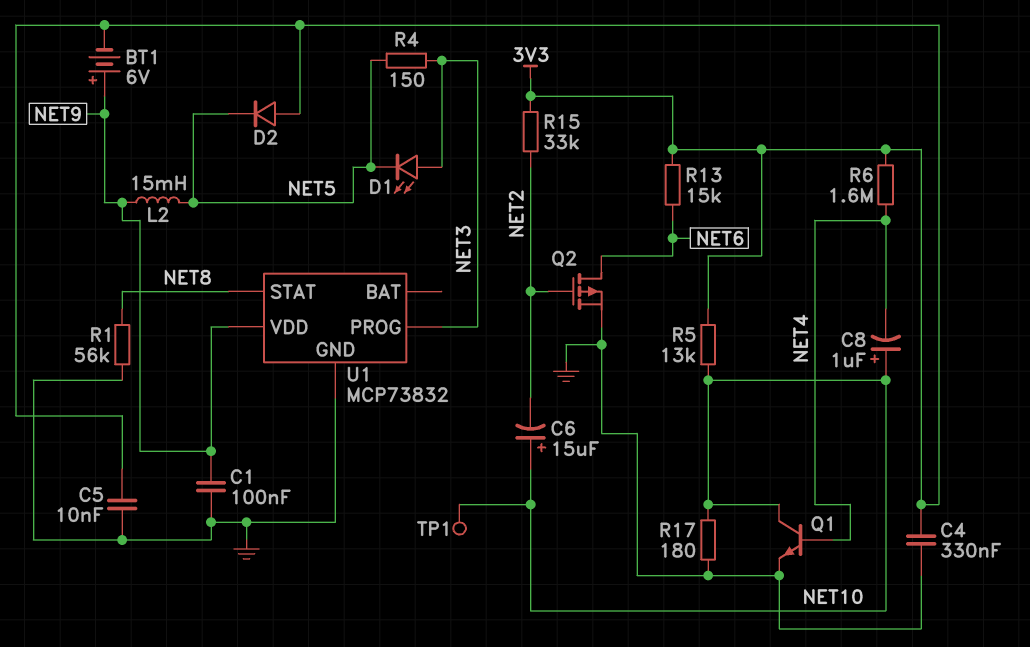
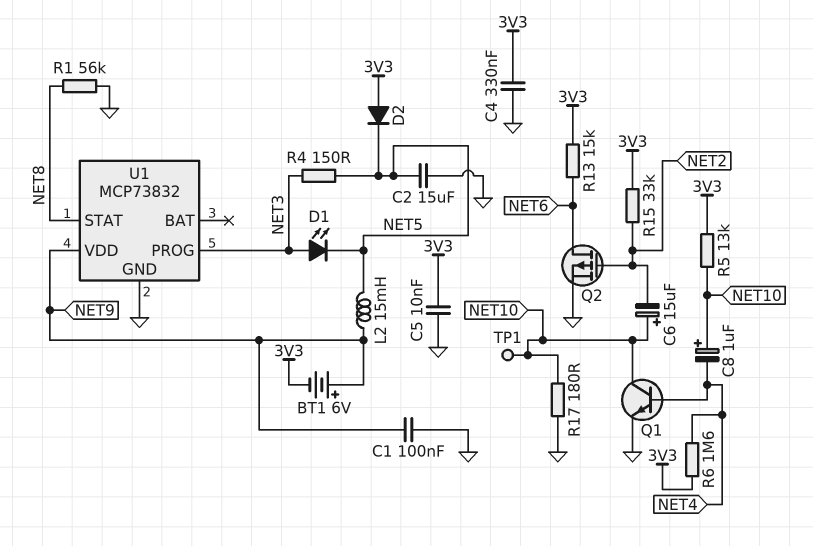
C2: none -> 15uF (GND, NET5)

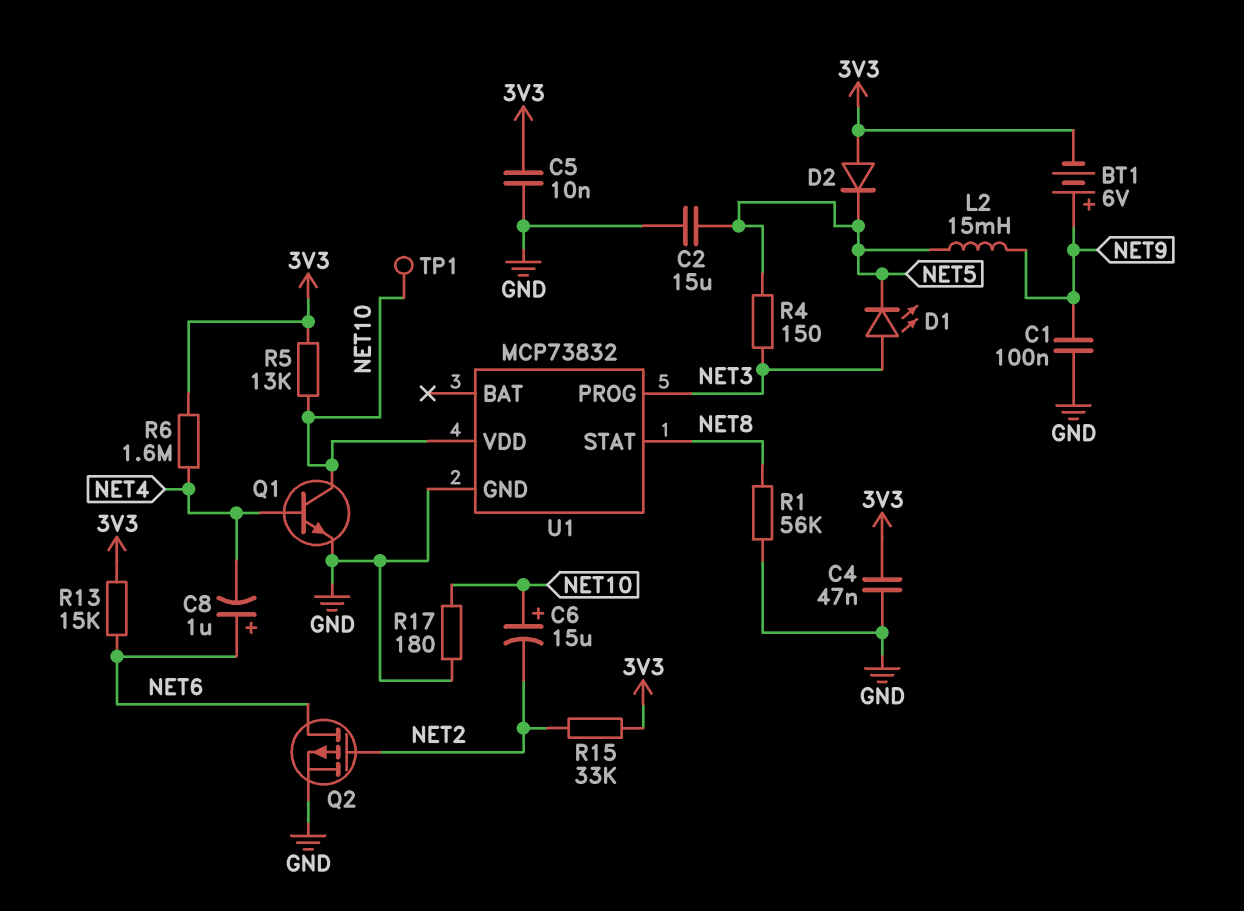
C4: 330nF (3V3, GND) -> 47nF (3V3, GND)
C8: 1uF (plus NET10, minus NET4) -> 1uF (plus NET6, minus NET4)
U1 pin VDD: NET9 -> NET10

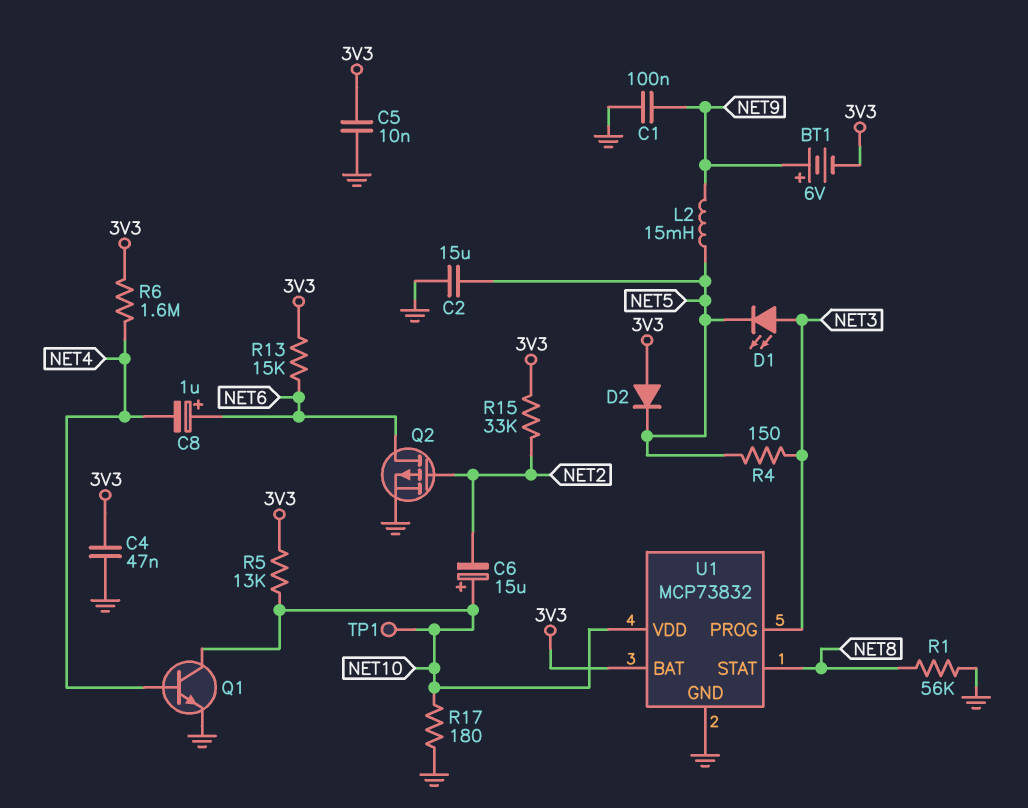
U1 pin BAT: none -> 3V3

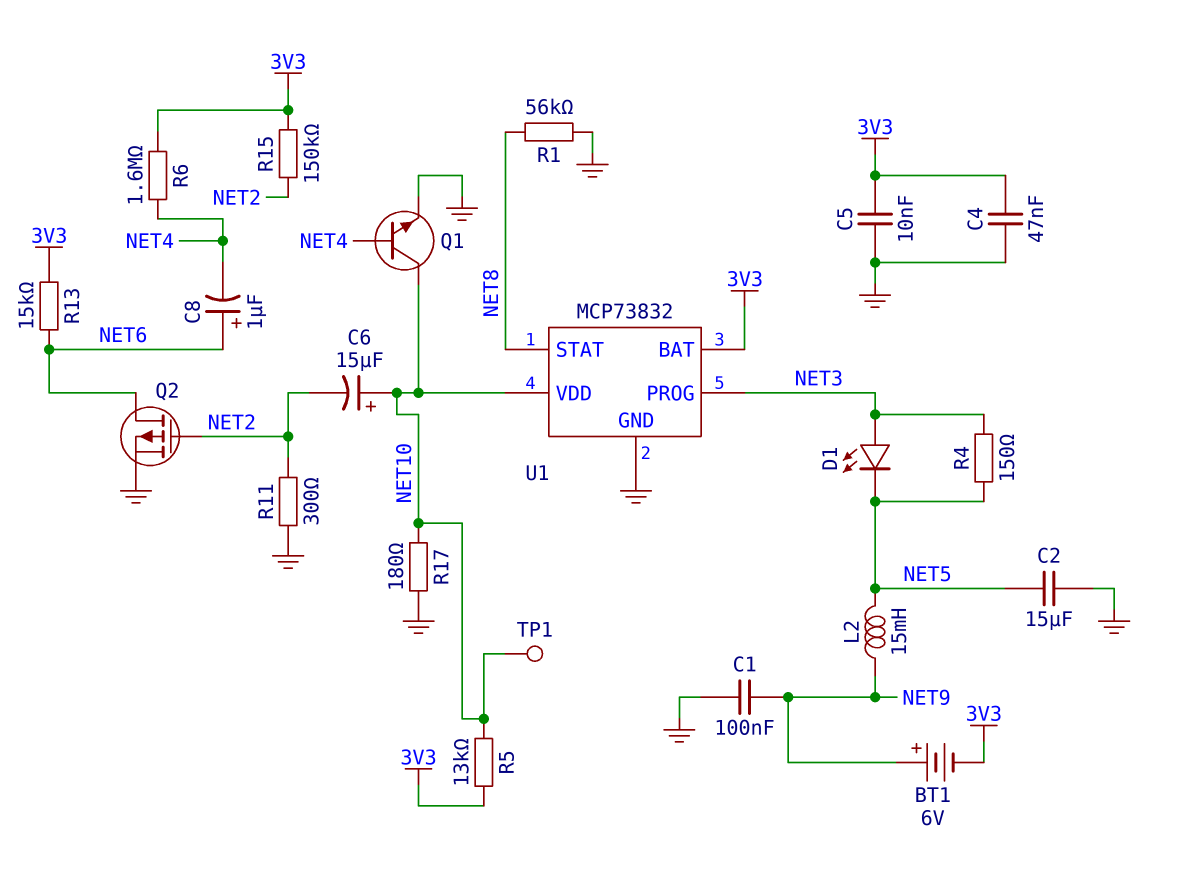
D2: diode (A 3V3, K NET5) -> none
R11: none -> 300 (GND, NET2)
R15: 33k (3V3, NET2) -> 150k (3V3, NET2)

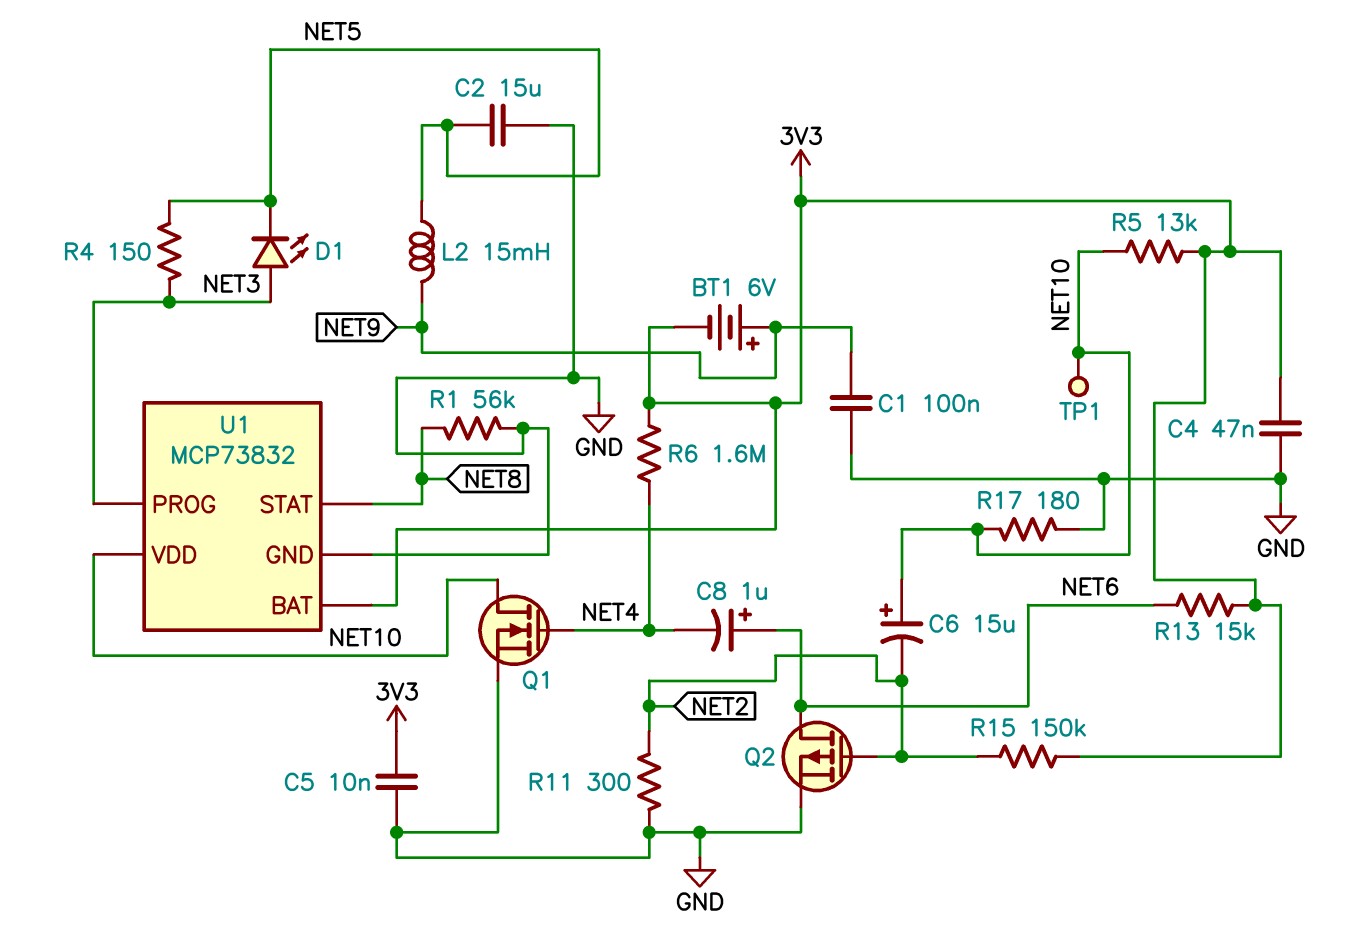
Q1: NPN (B NET4, C NET10, E GND) -> NMOS (G NET4, D NET10, S GND)

